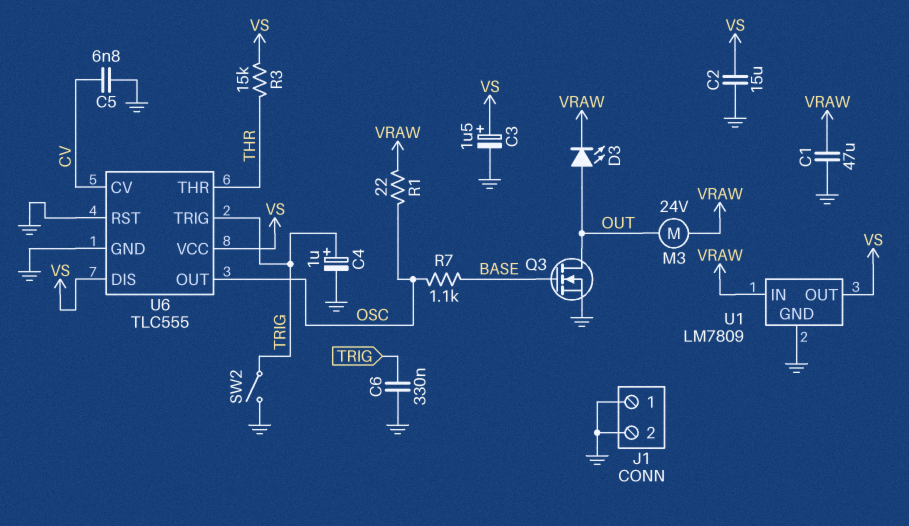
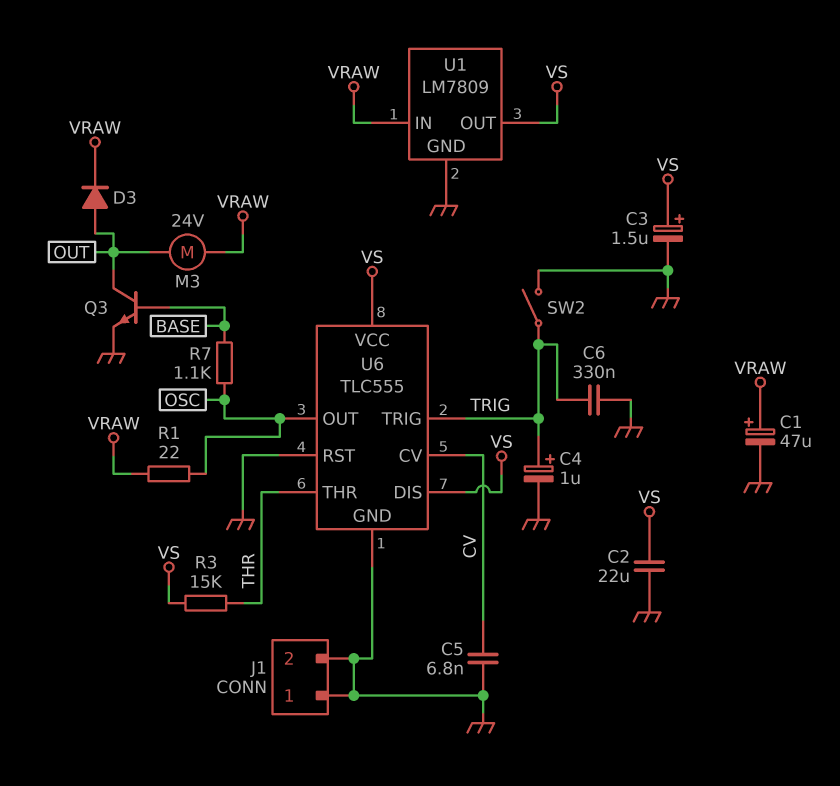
C1: 47uF (GND, VRAW) -> 47uF (plus VRAW, minus GND)
C2: 15uF (GND, VS) -> 22uF (GND, VS)
D3: LED (A OUT, K VRAW) -> diode (A OUT, K VRAW)
Q3: NMOS (G BASE, D OUT, S GND) -> NPN (B BASE, C OUT, E GND)

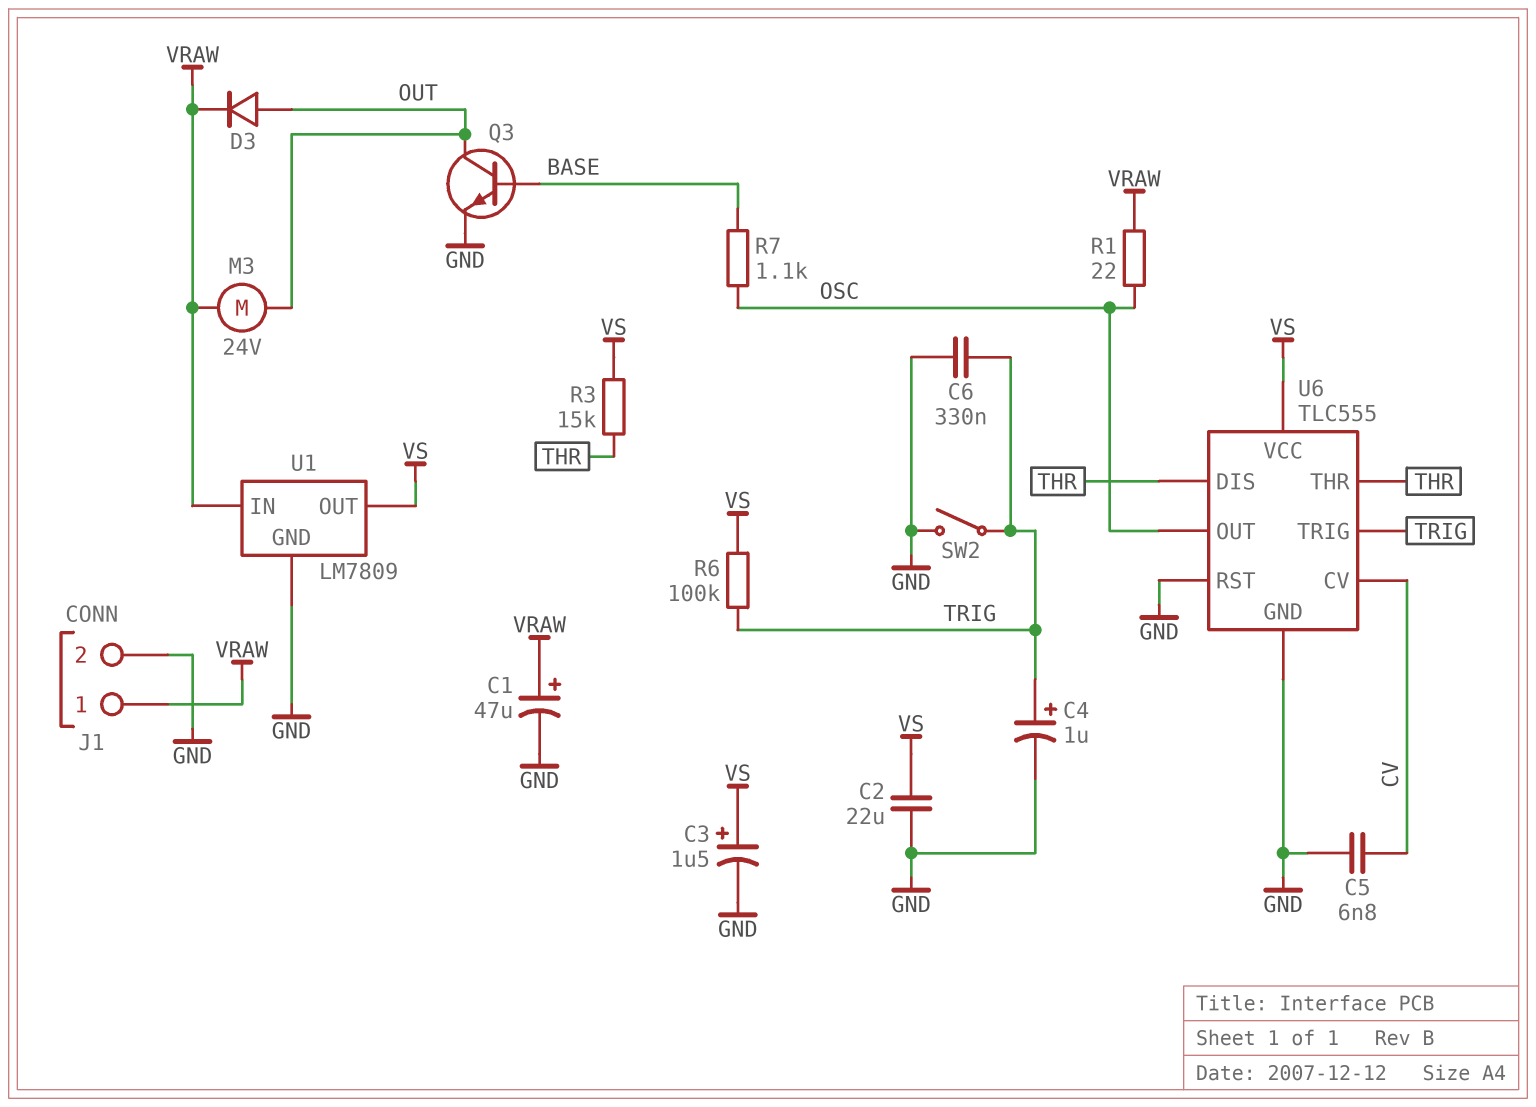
J1 pin 1: GND -> VRAW
R6: none -> 100k (TRIG, VS)
U6 pin DIS: VS -> THR

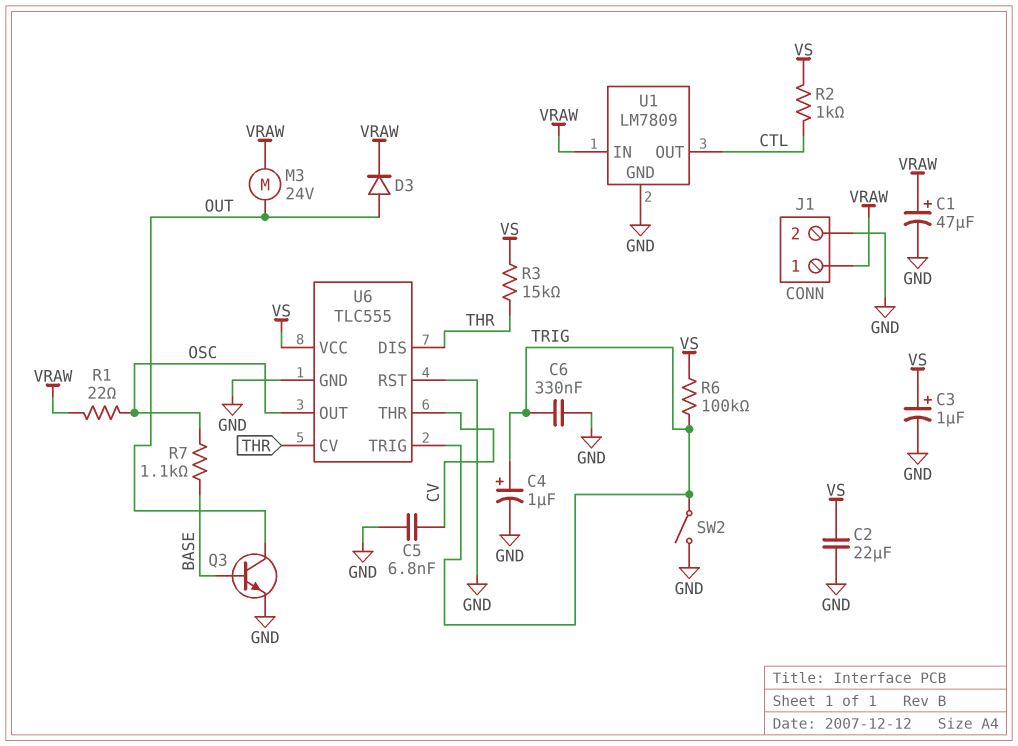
C3: 1.5uF (plus VS, minus GND) -> 1uF (plus VS, minus GND)
R2: none -> 1k (CTL, VS)
U1 pin OUT: VS -> CTL
U6 pin CV: CV -> THR
U6 pin THR: THR -> CV

